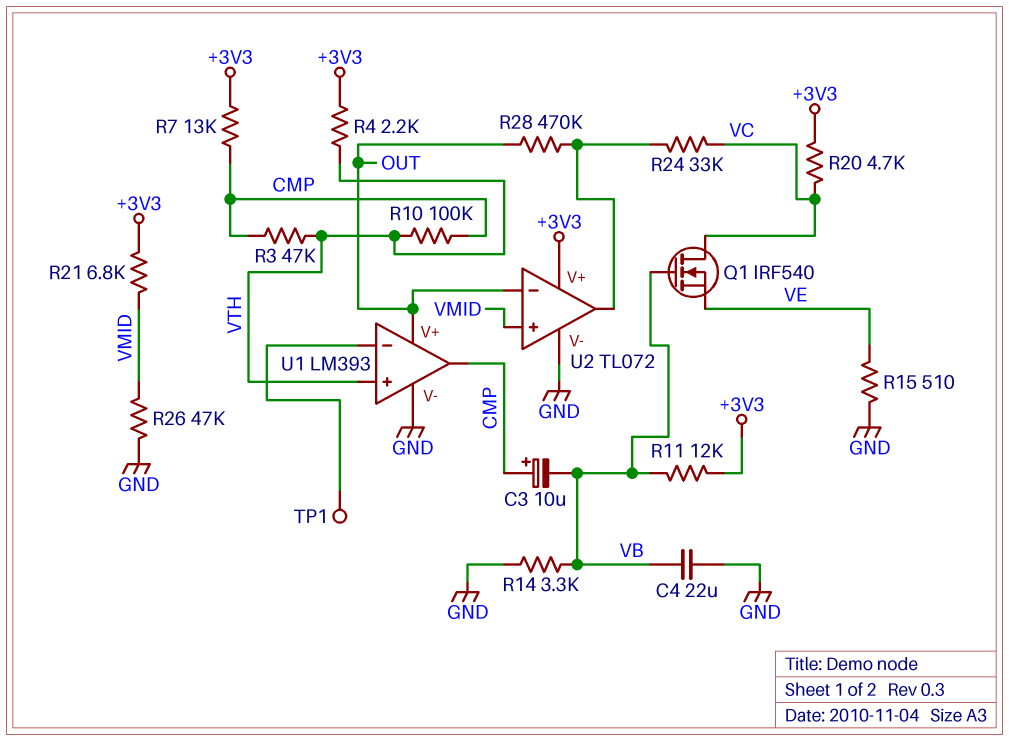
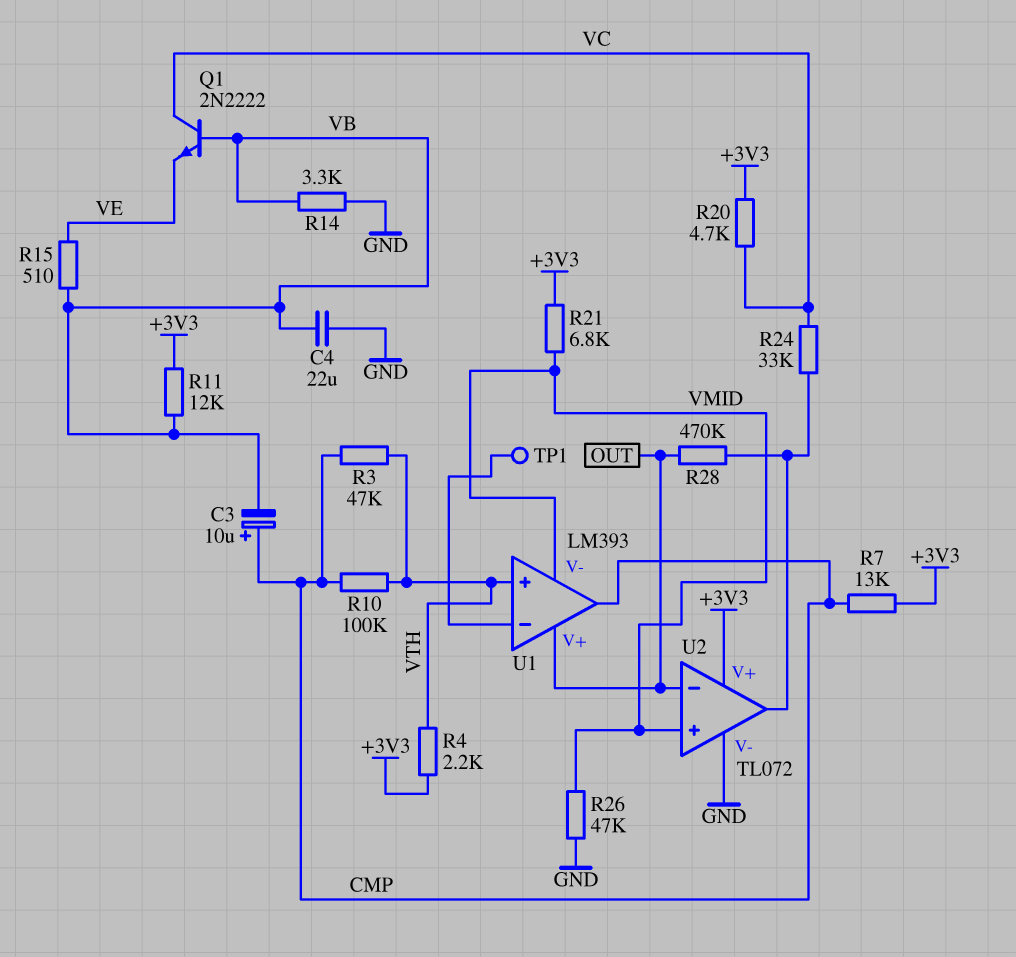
Q1: NMOS IRF540 (G VB, D VC, S VE) -> NPN 2N2222 (B VB, C VC, E VE)
R15: 510 (GND, VE) -> 510 (VB, VE)
U1 pin V-: GND -> VMID

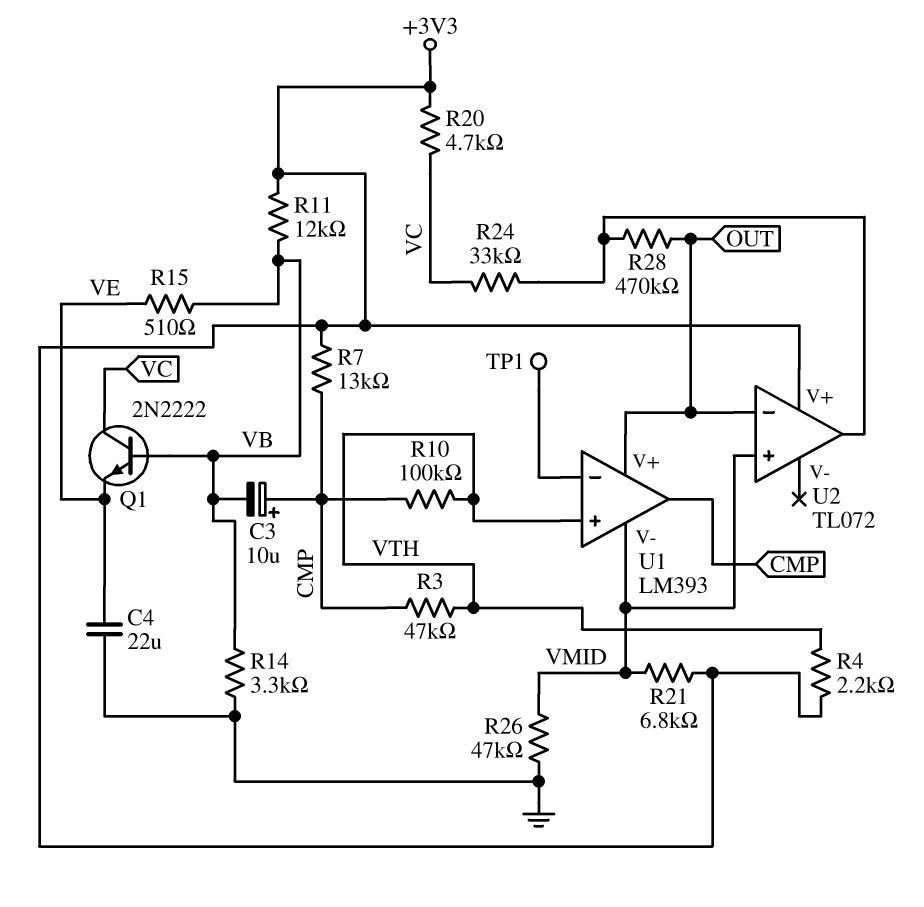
C4: 22uF (GND, VB) -> 22uF (GND, VE)
U2 pin V-: GND -> none

